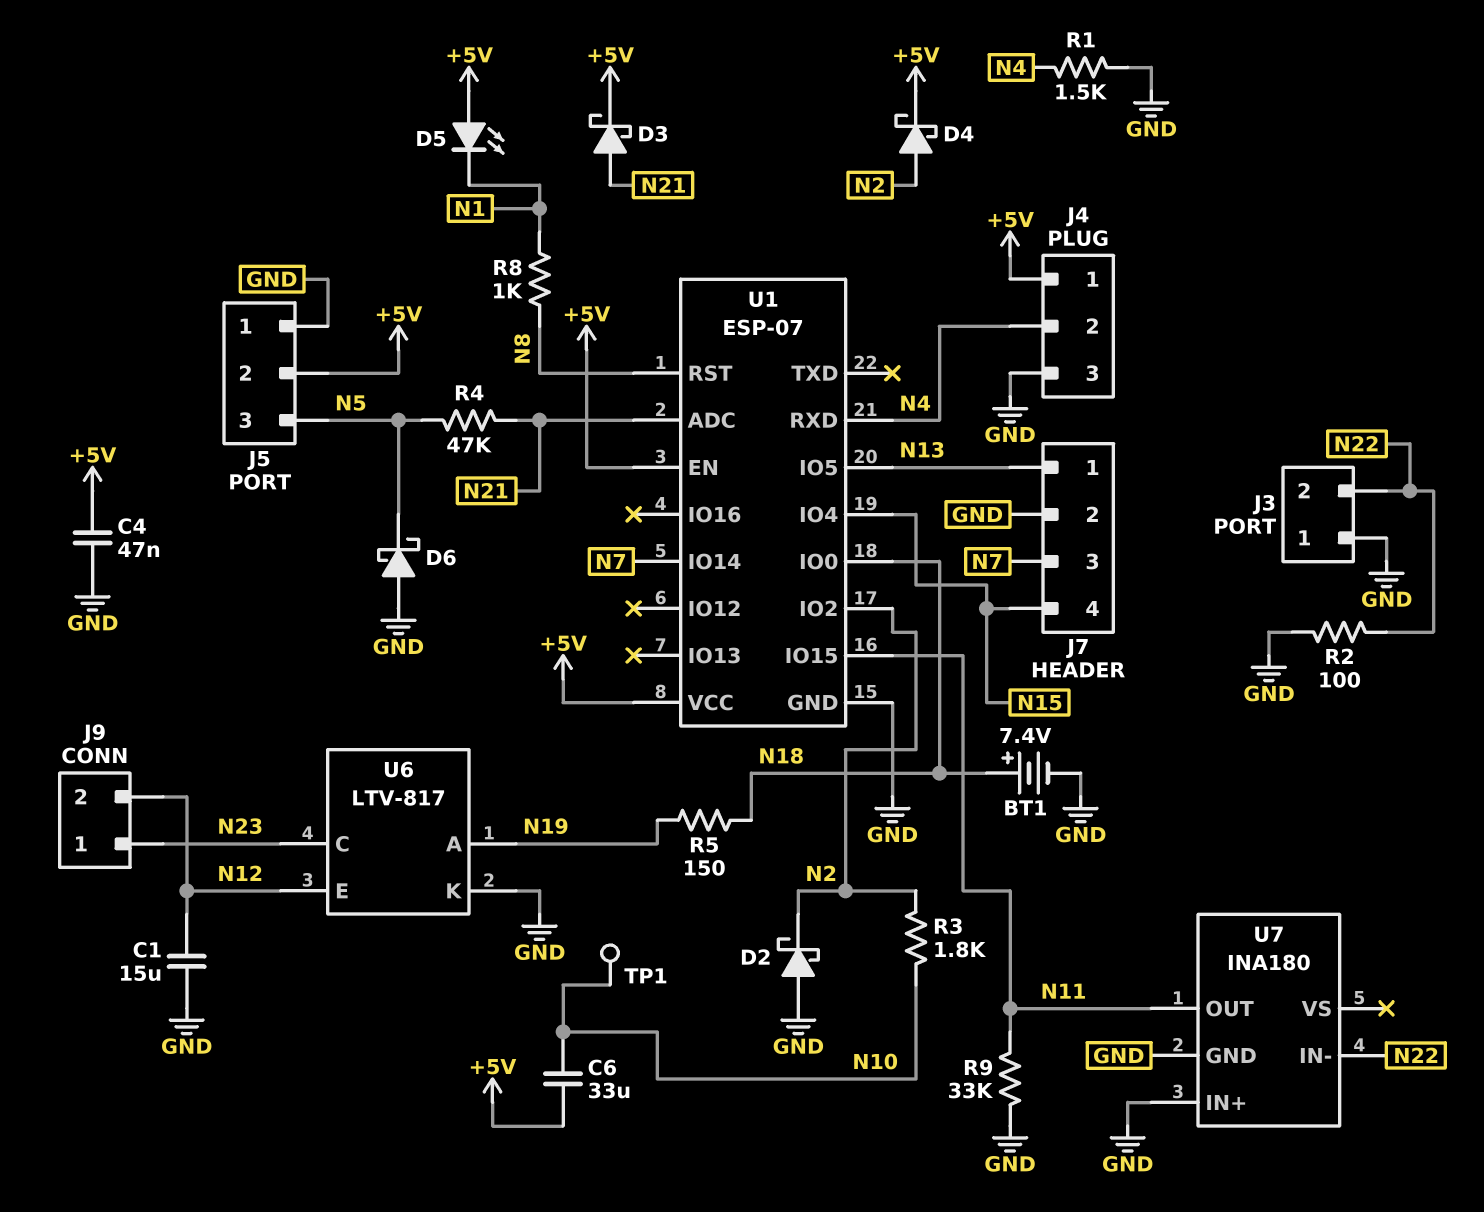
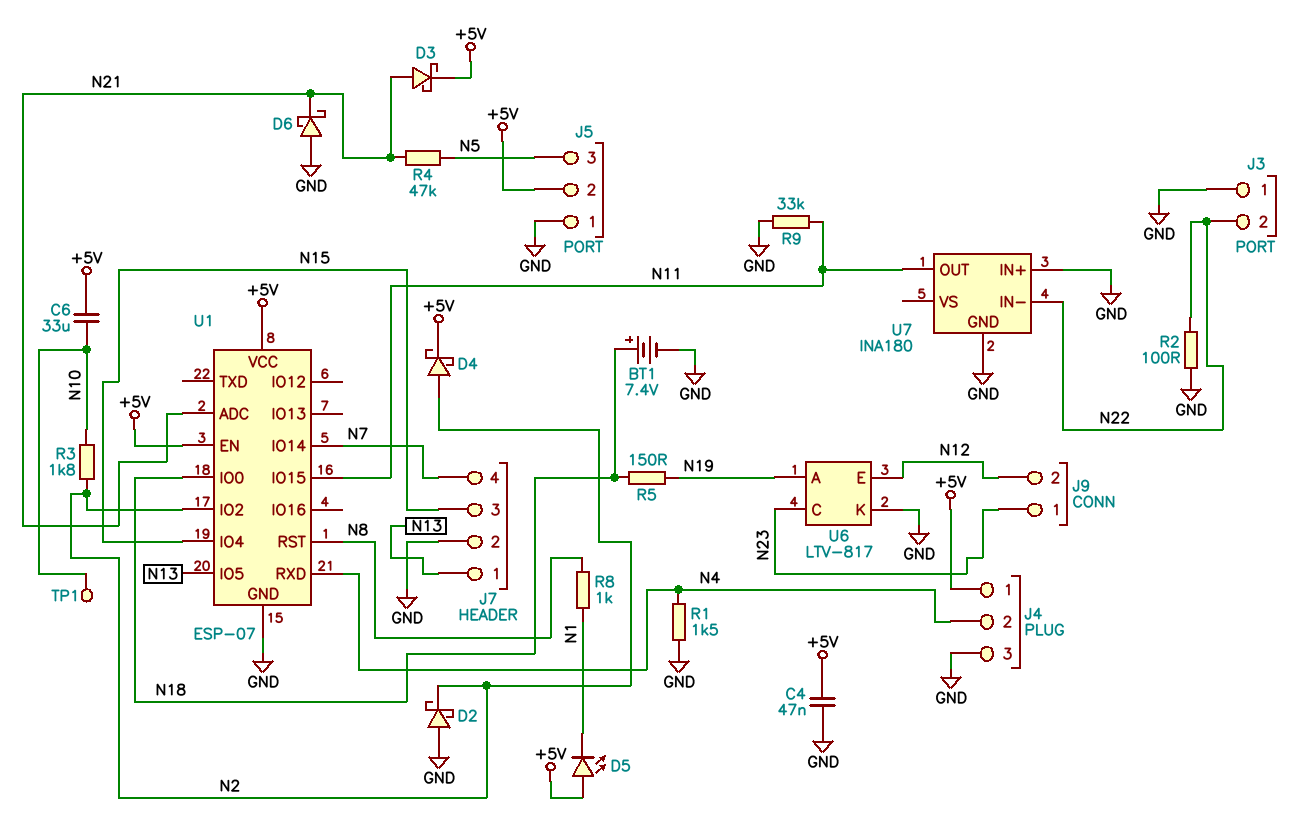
C1: 15uF (GND, N12) -> none
D6: schottky (A GND, K N5) -> schottky (A GND, K N21)
J7 pin 3: N7 -> N15
J7 pin 4: N15 -> N7

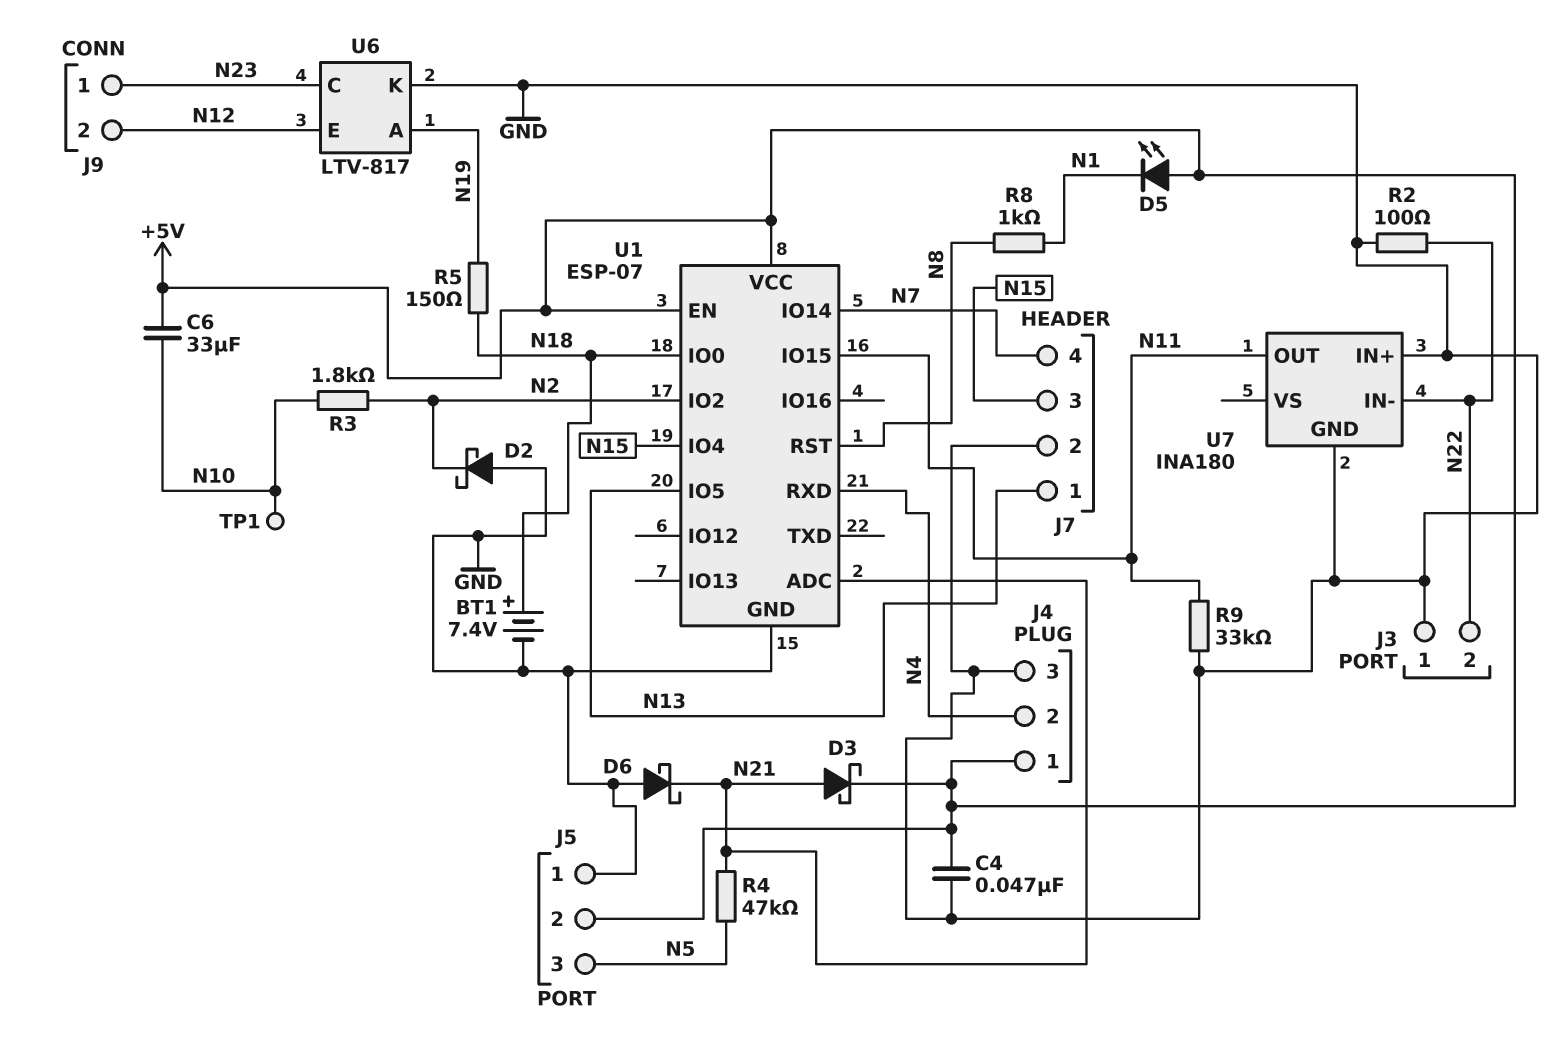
D4: schottky (A N2, K +5V) -> none
R1: 1.5k (GND, N4) -> none

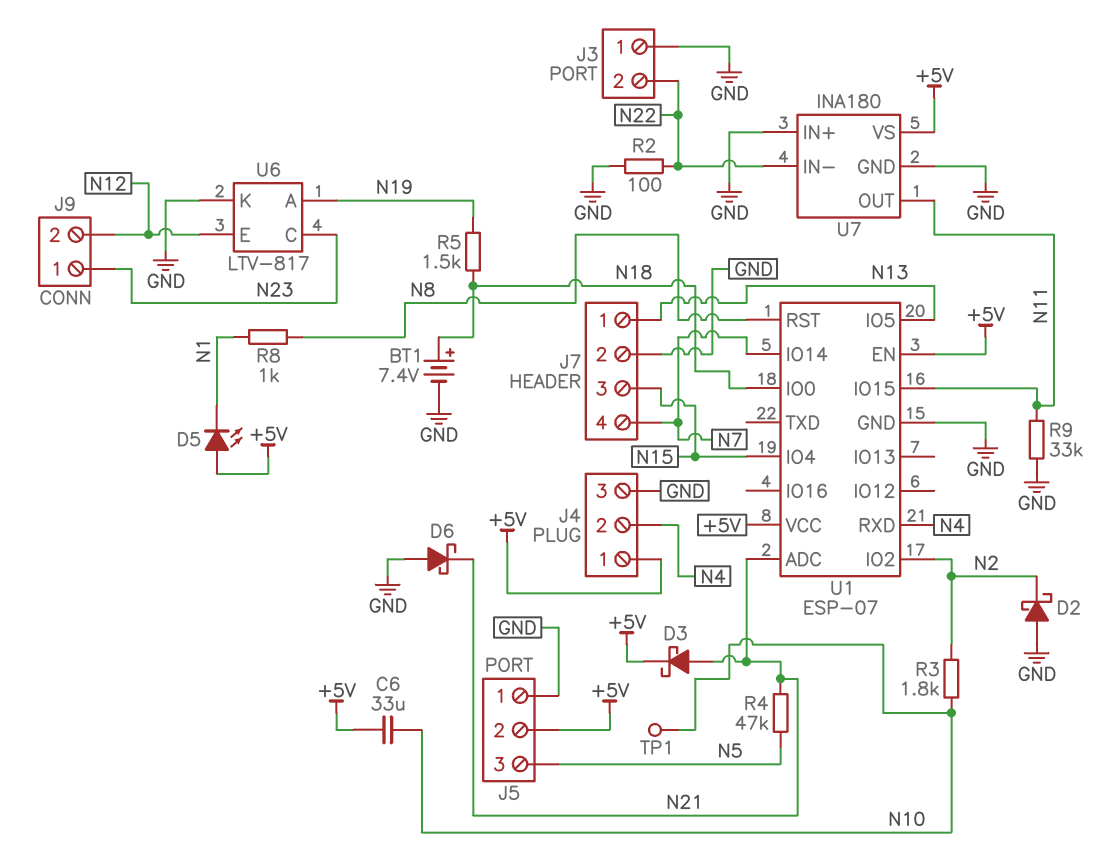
C4: 47nF (+5V, GND) -> none
R5: 150 (N18, N19) -> 1.5k (N18, N19)
U7 pin VS: none -> +5V

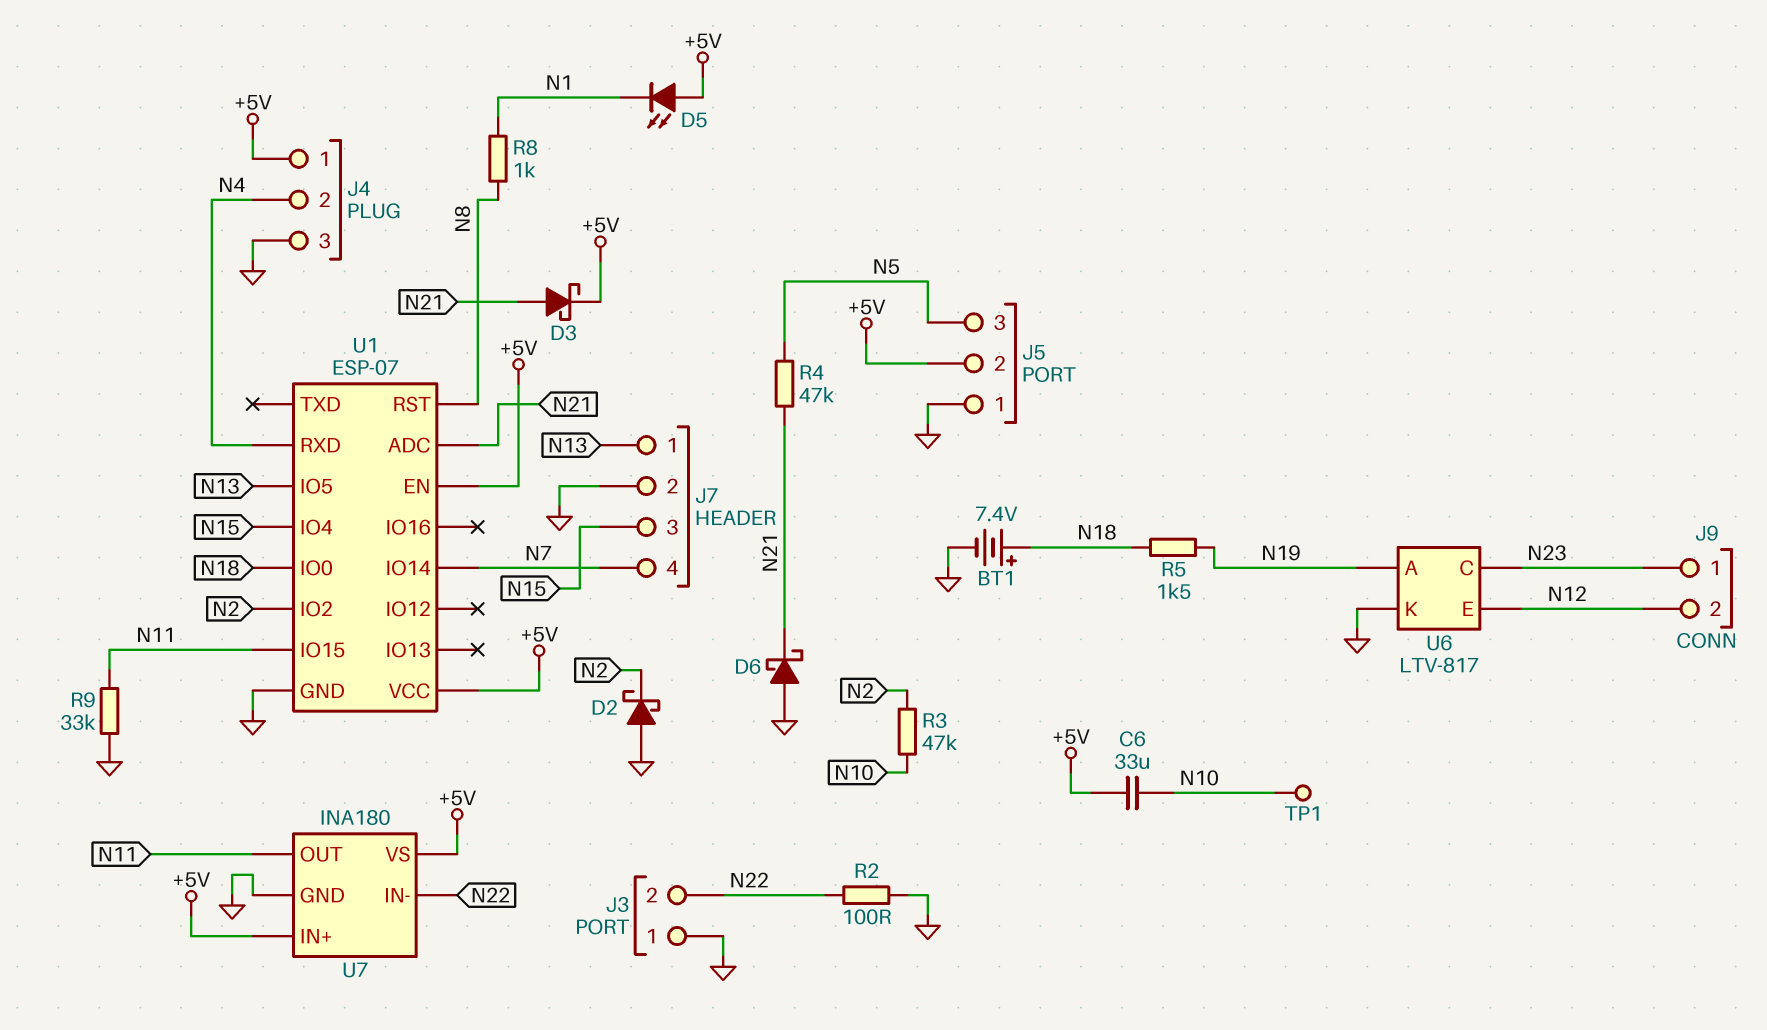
R3: 1.8k (N2, N10) -> 47k (N2, N10)
U7 pin IN+: GND -> +5V

